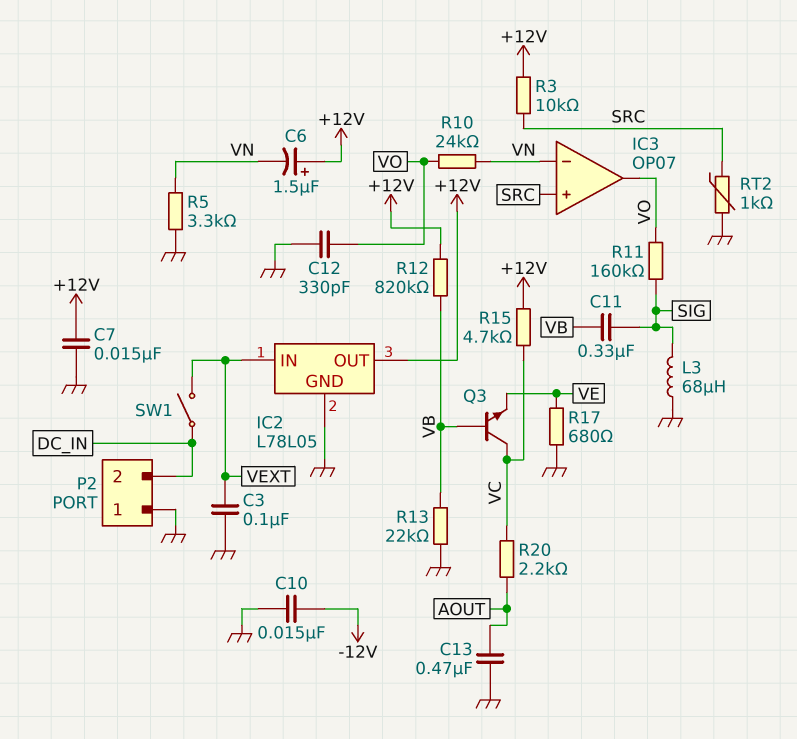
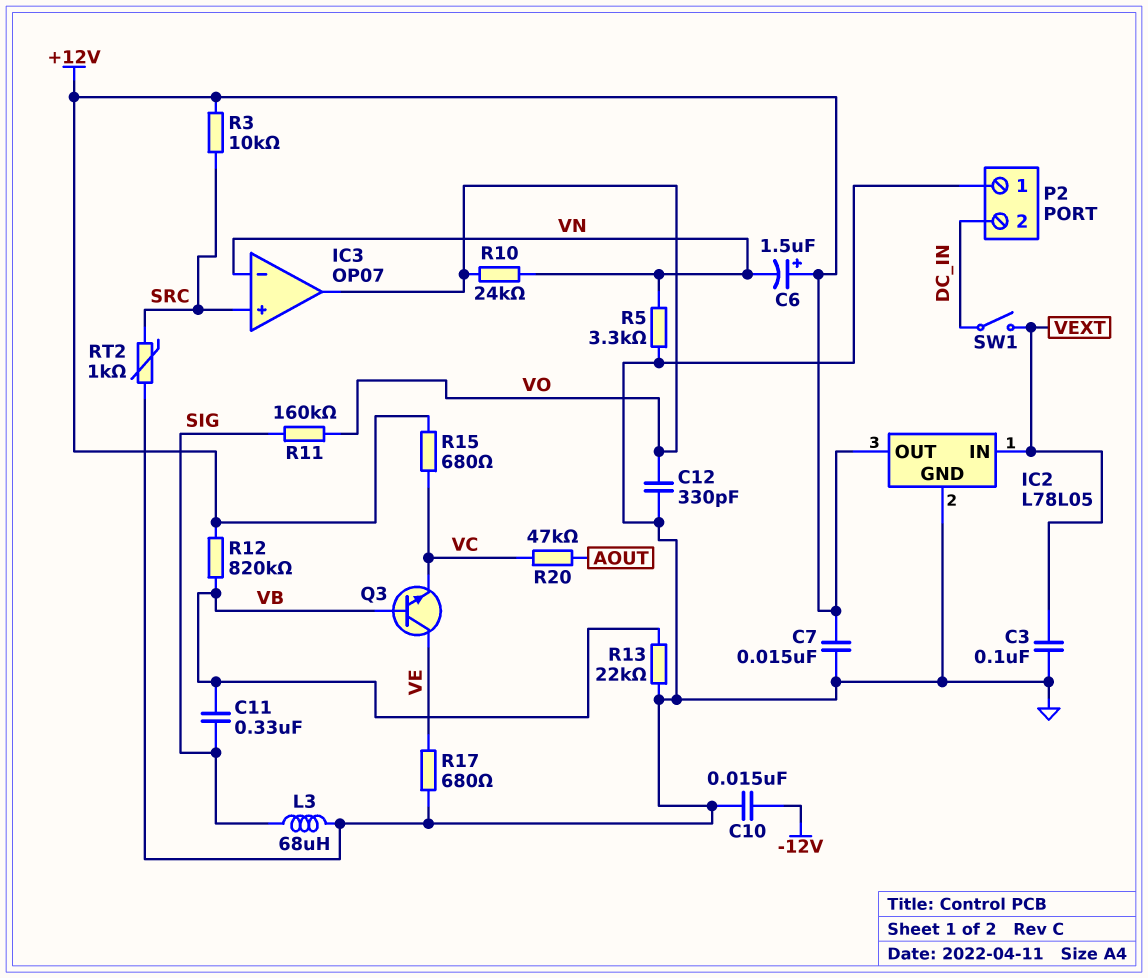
C13: 470nF (AOUT, GND) -> none
Q3: NPN (B VB, C VC, E VE) -> NPN (B VB, C VE, E VC)
R15: 4.7k (+12V, VC) -> 680 (+12V, VC)
R20: 2.2k (AOUT, VC) -> 47k (AOUT, VC)

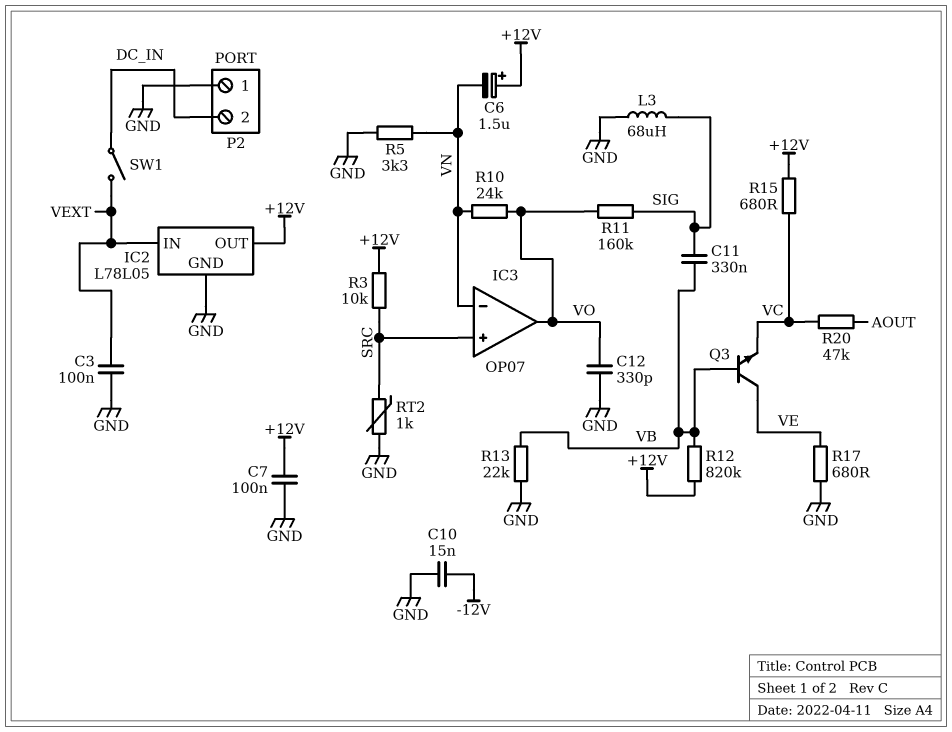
C7: 15nF (+12V, GND) -> 100nF (+12V, GND)

